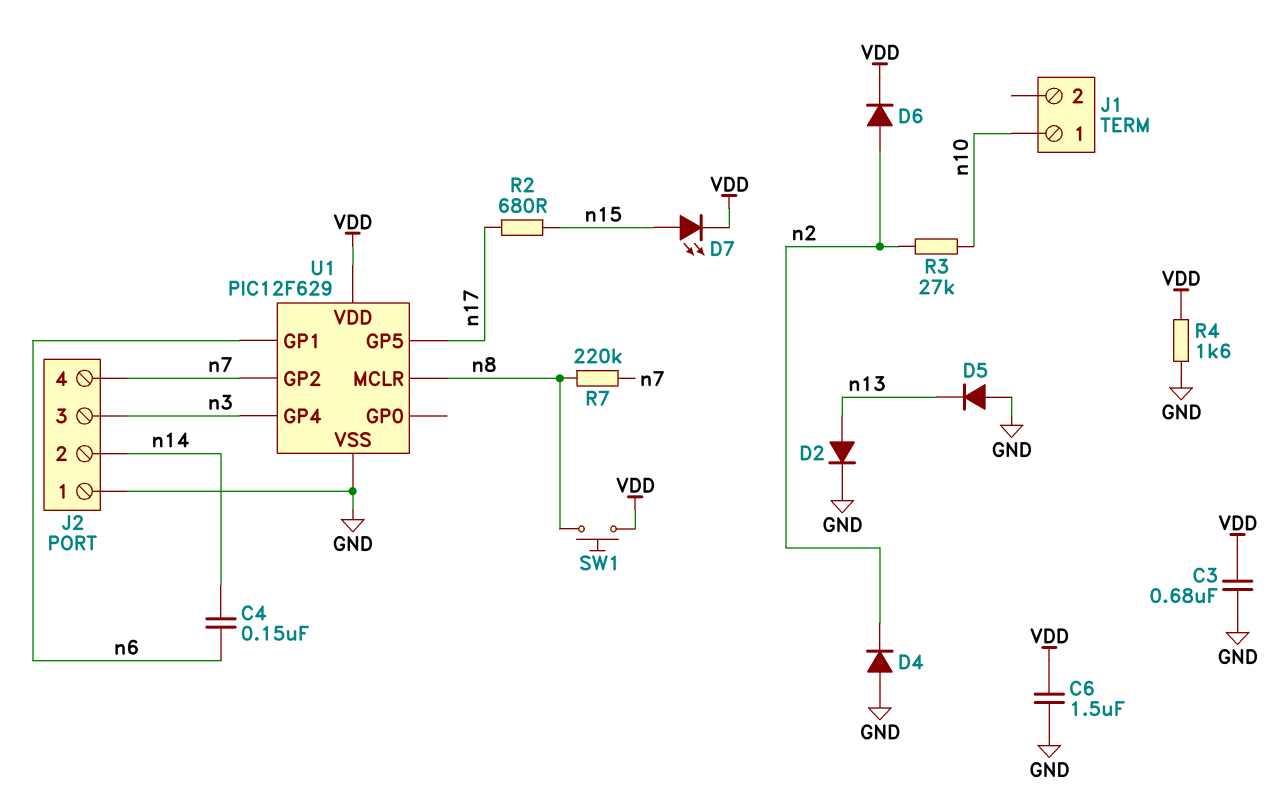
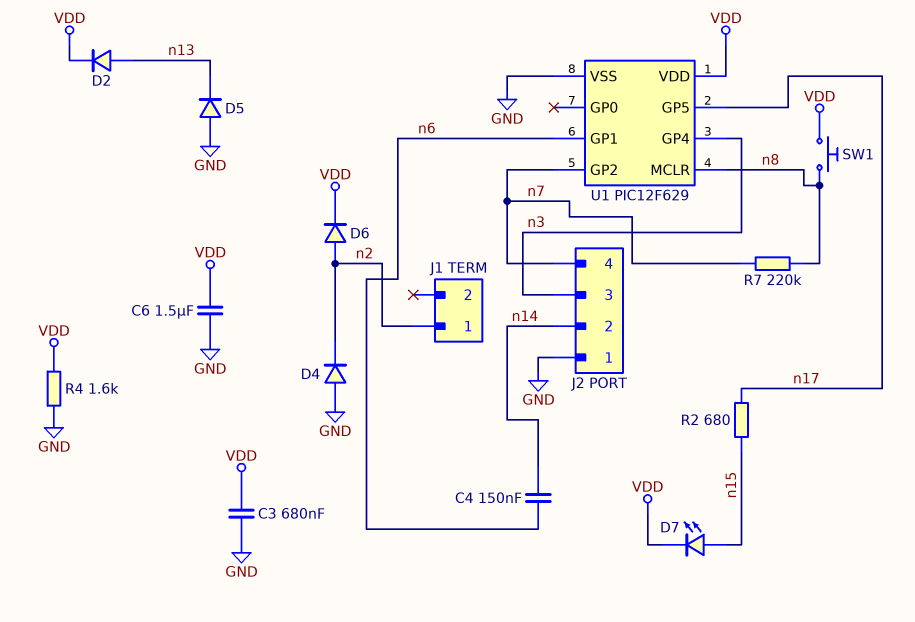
D2: diode (A n13, K GND) -> diode (A n13, K VDD)
J1 pin 1: n10 -> n2
R3: 27k (n2, n10) -> none

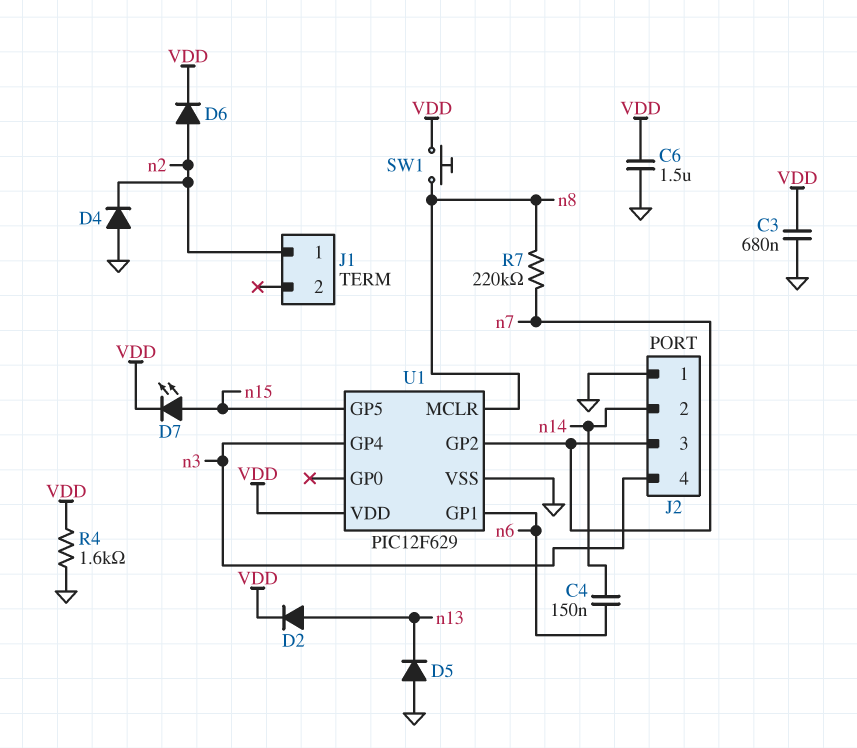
J2 pin 3: n3 -> n7
J2 pin 4: n7 -> n3
R2: 680 (n15, n17) -> none
U1 pin GP5: n17 -> n15

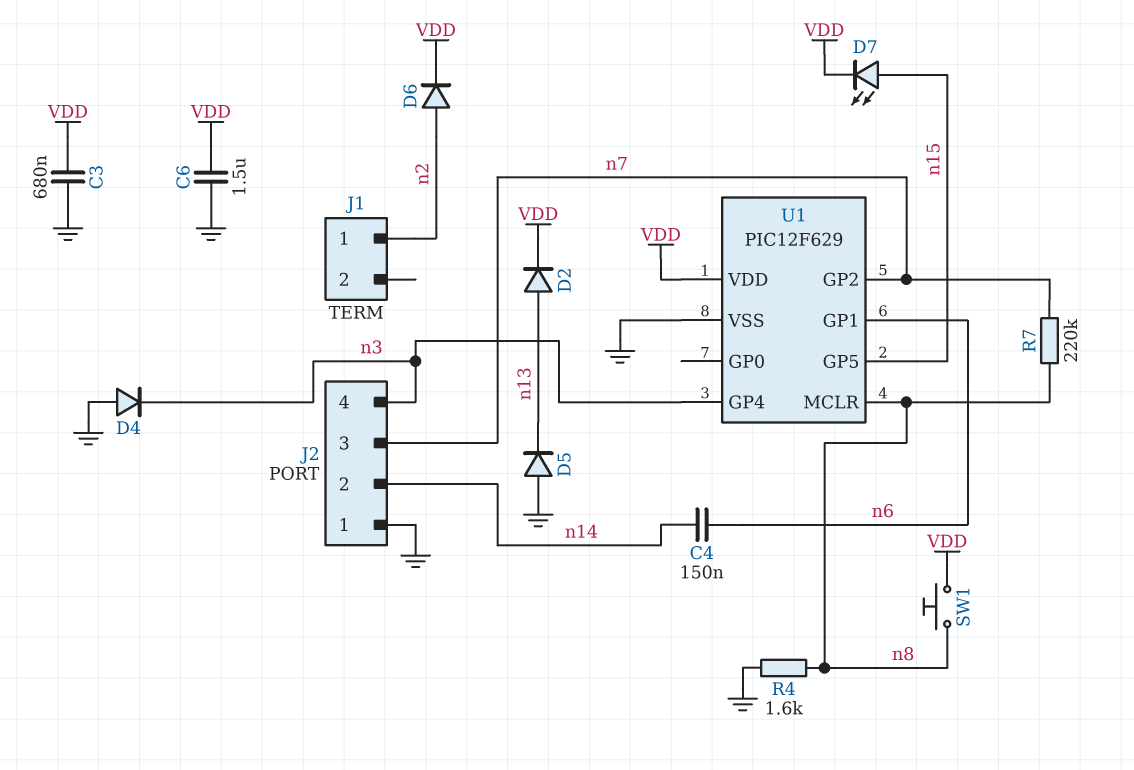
D4: diode (A GND, K n2) -> diode (A GND, K n3)
R4: 1.6k (GND, VDD) -> 1.6k (GND, n8)

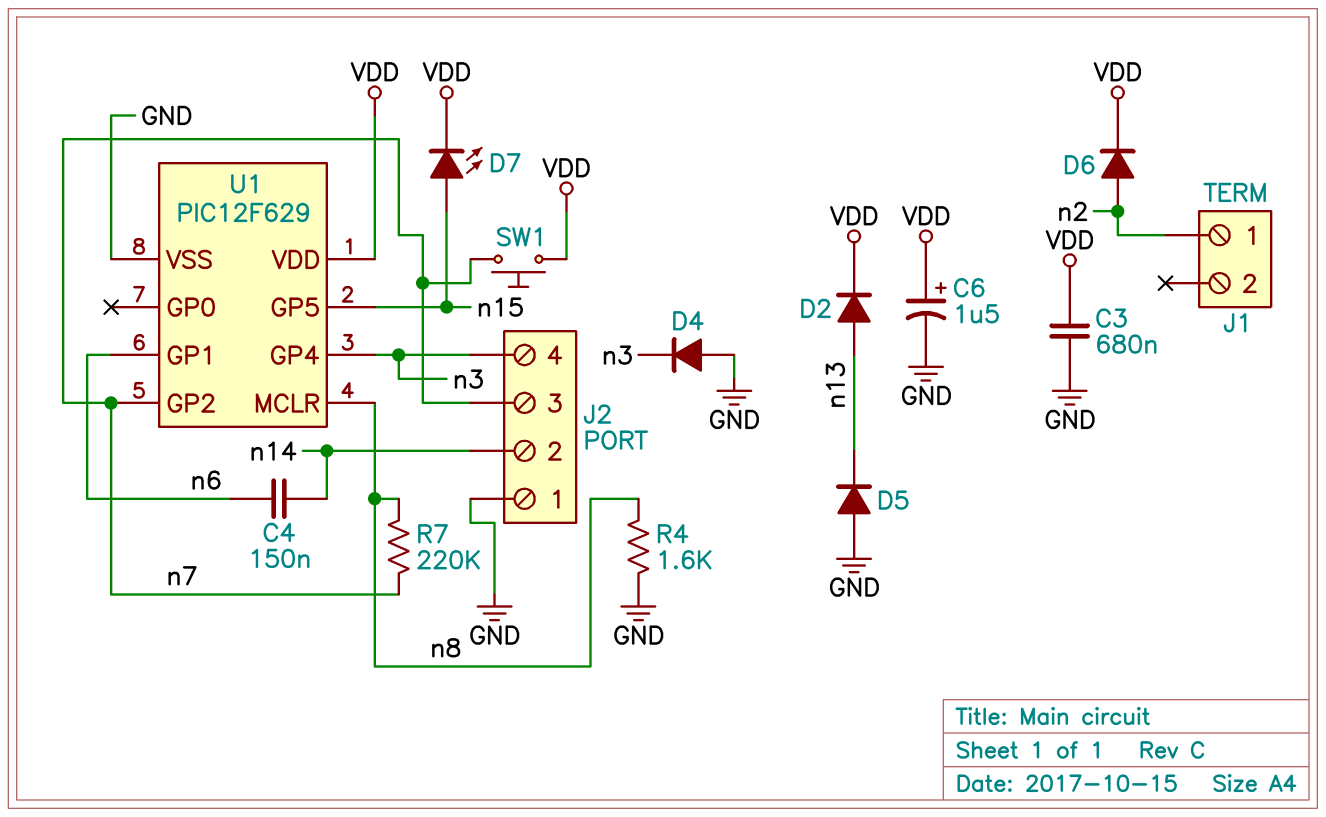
C6: 1.5uF (GND, VDD) -> 1.5uF (plus VDD, minus GND)
SW1: button (VDD, n8) -> button (VDD, n7)

